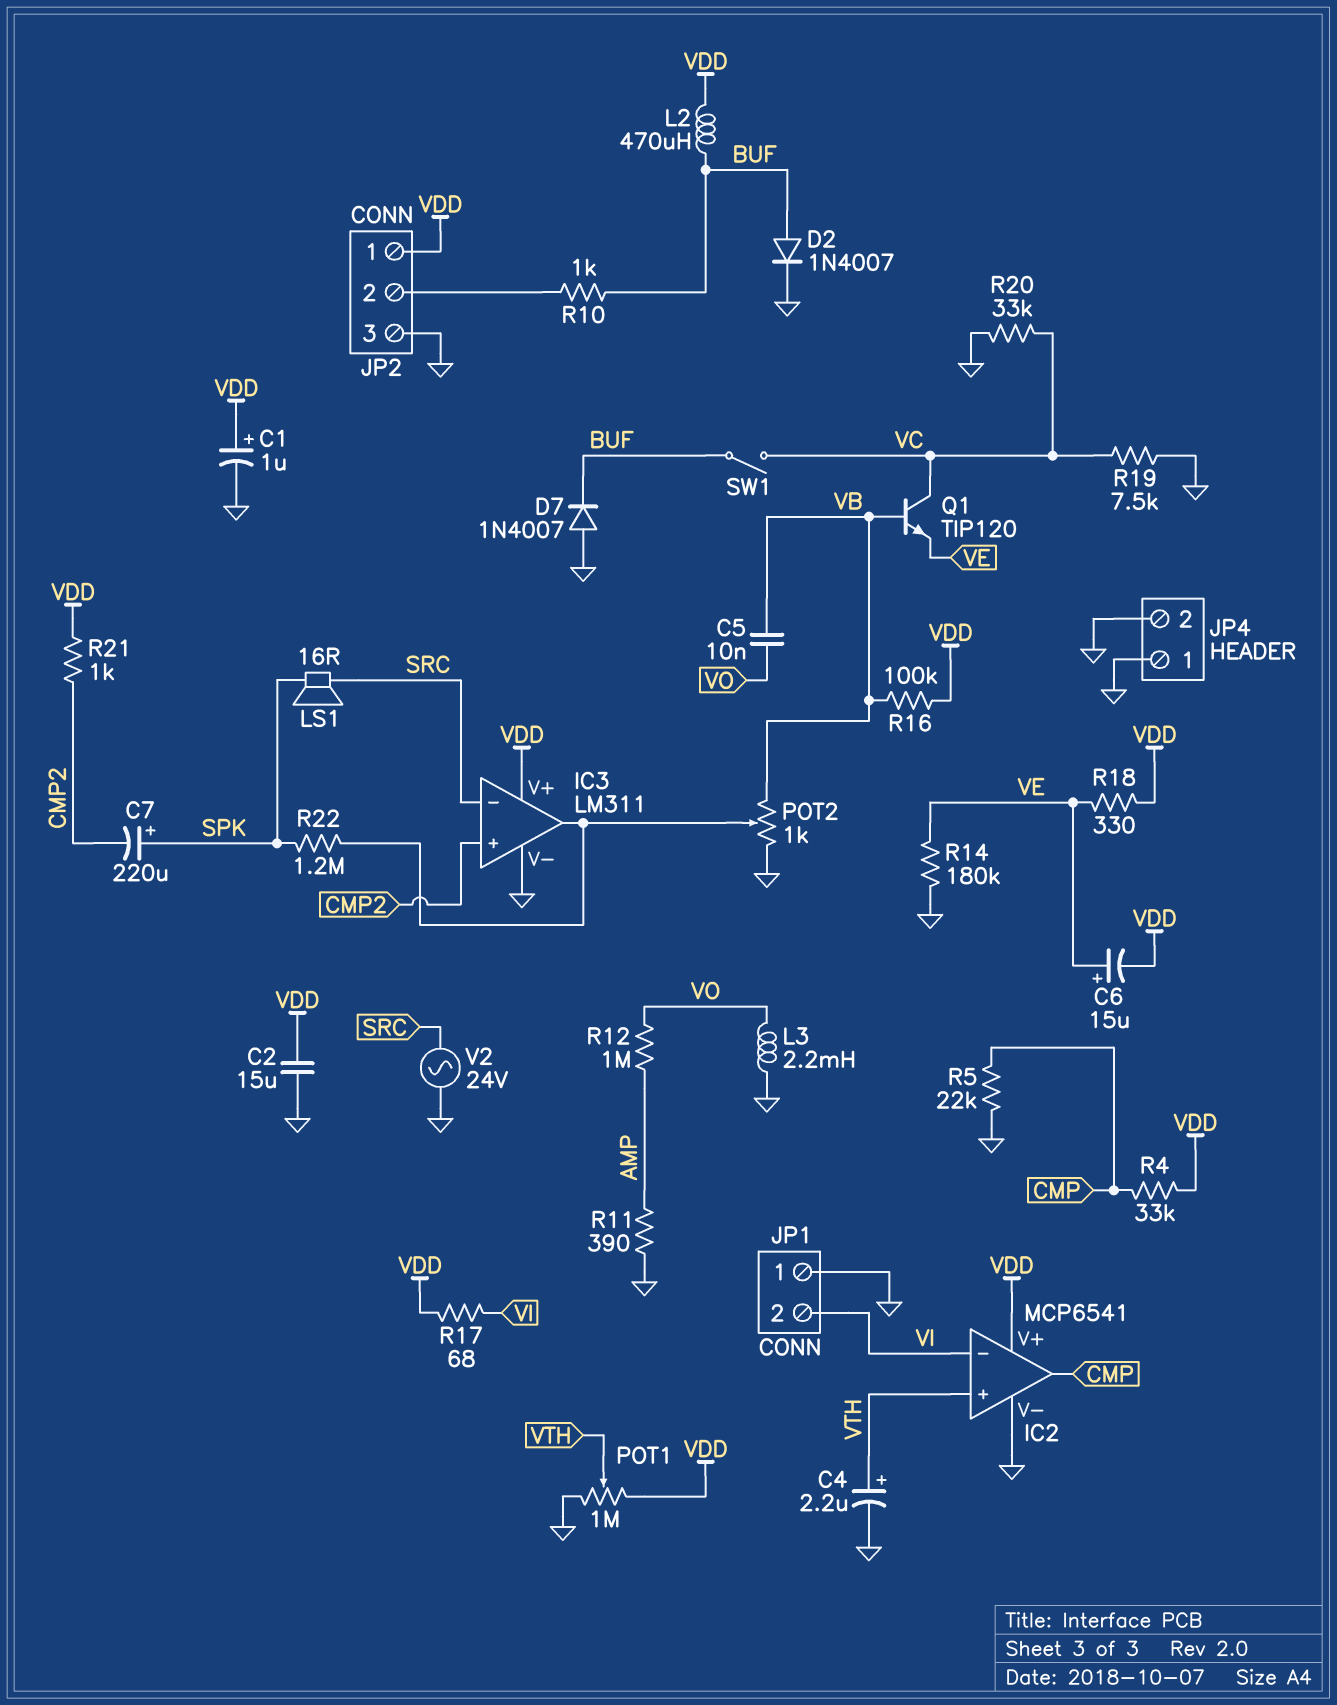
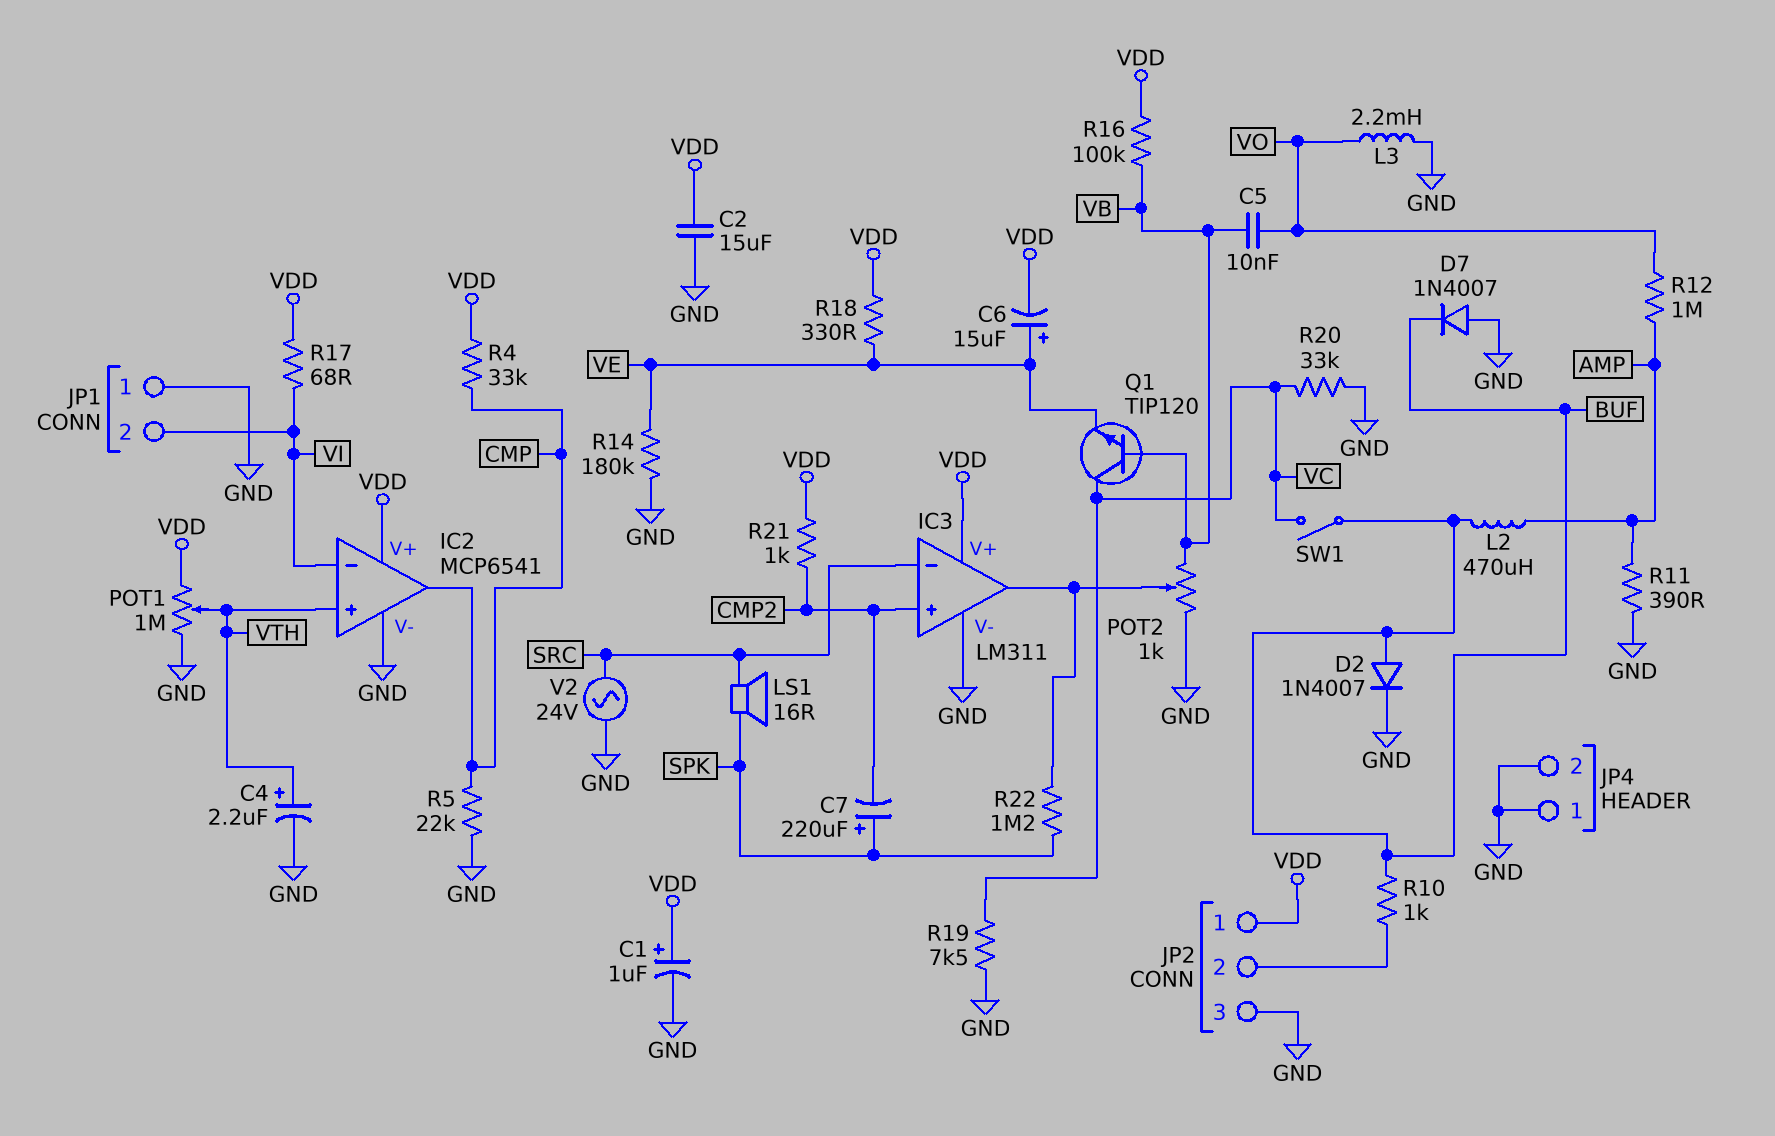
L2: 470uH (BUF, VDD) -> 470uH (AMP, BUF)

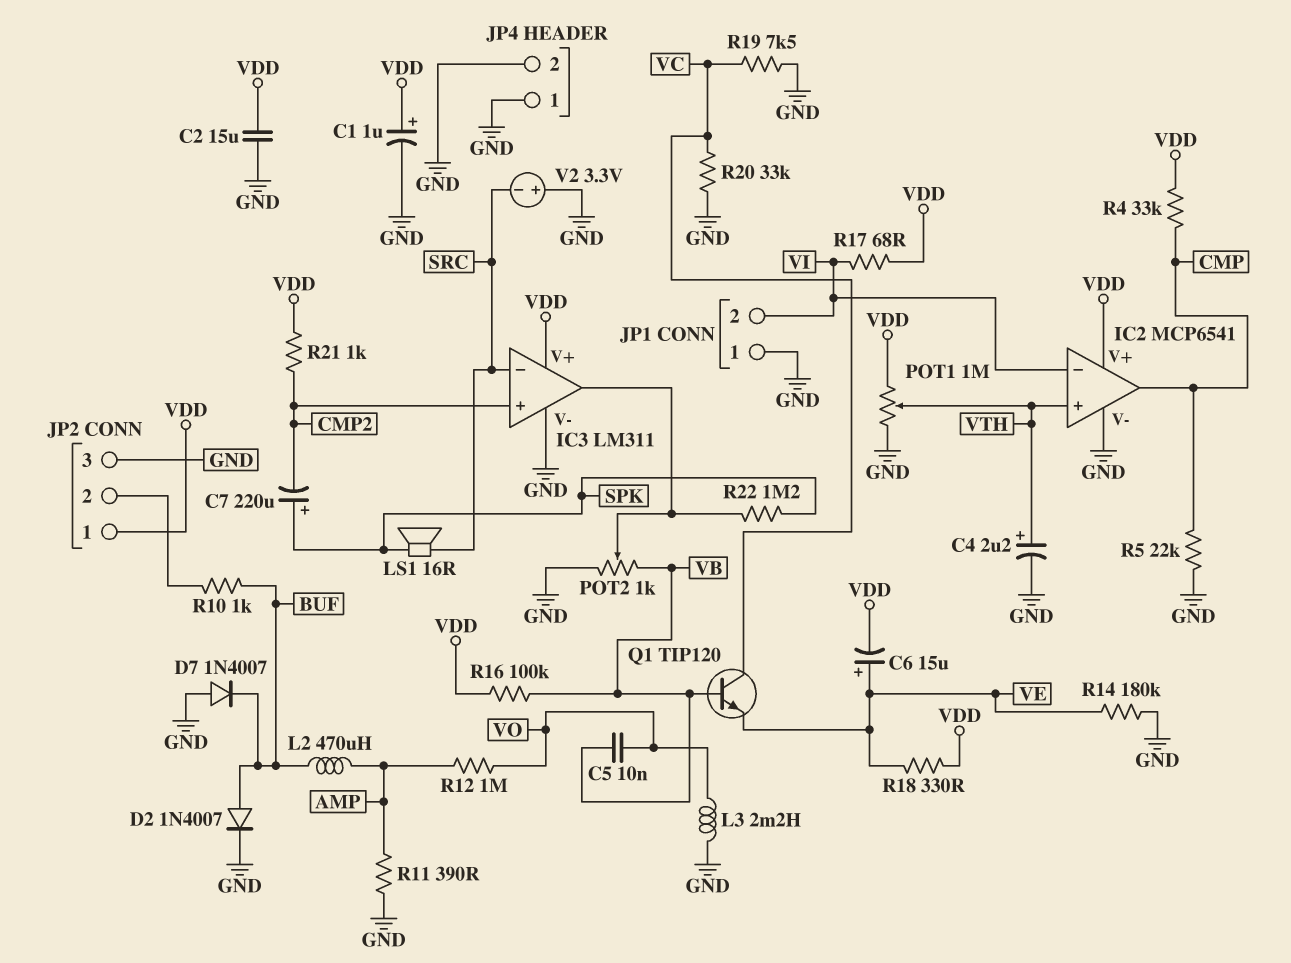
SW1: switch (BUF, VC) -> none
V2: AC 24V (GND, SRC) -> 3.3V (plus GND, minus SRC)

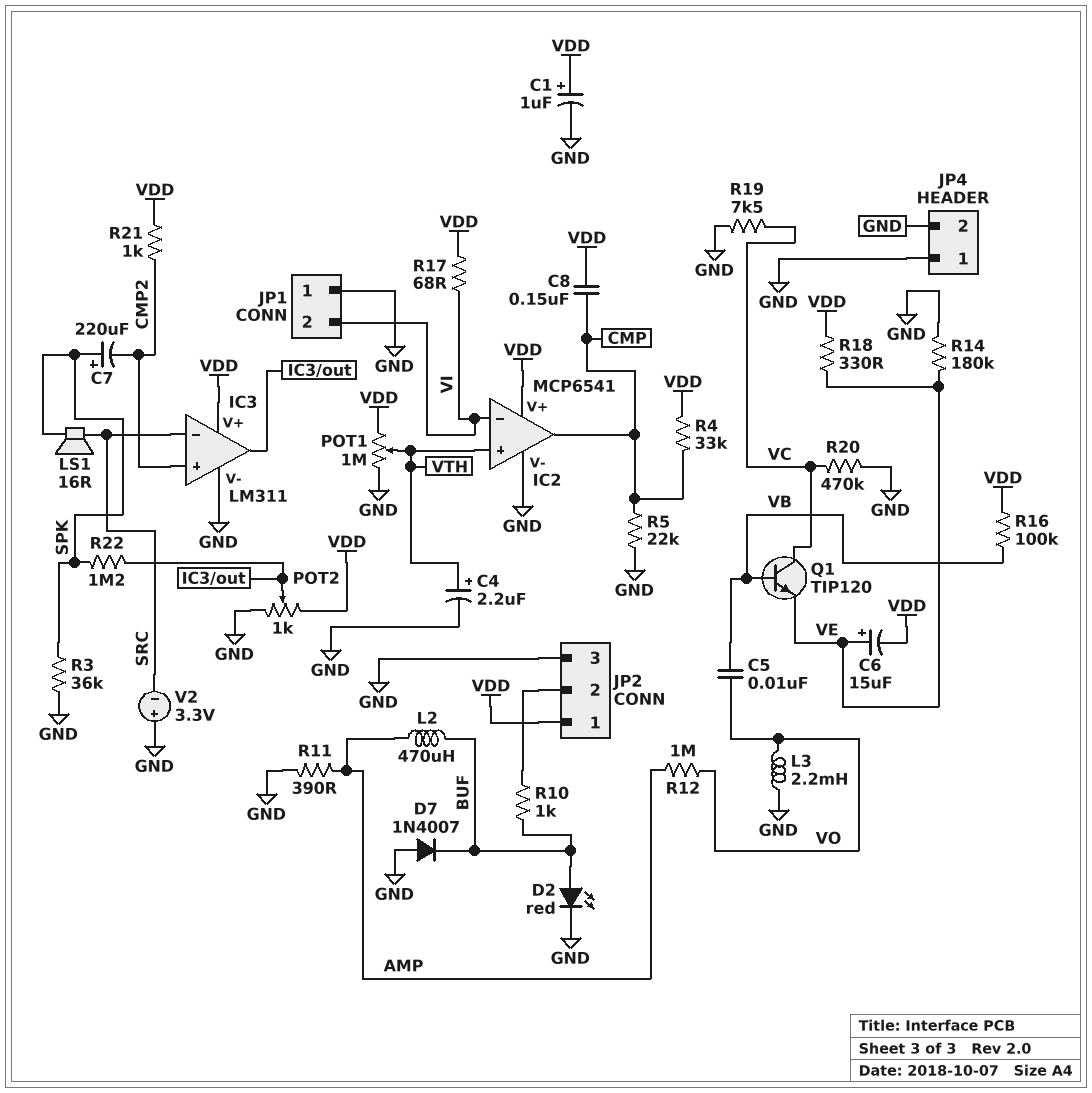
C2: 15uF (GND, VDD) -> none
C8: none -> 150nF (CMP, VDD)
D2: diode 1N4007 (A BUF, K GND) -> LED red (A BUF, K GND)
POT2: 1k (GND, VB, wiper IC3/out) -> 1k (GND, VDD, wiper IC3/out)
R3: none -> 36k (GND, SPK)
R20: 33k (GND, VC) -> 470k (GND, VC)

